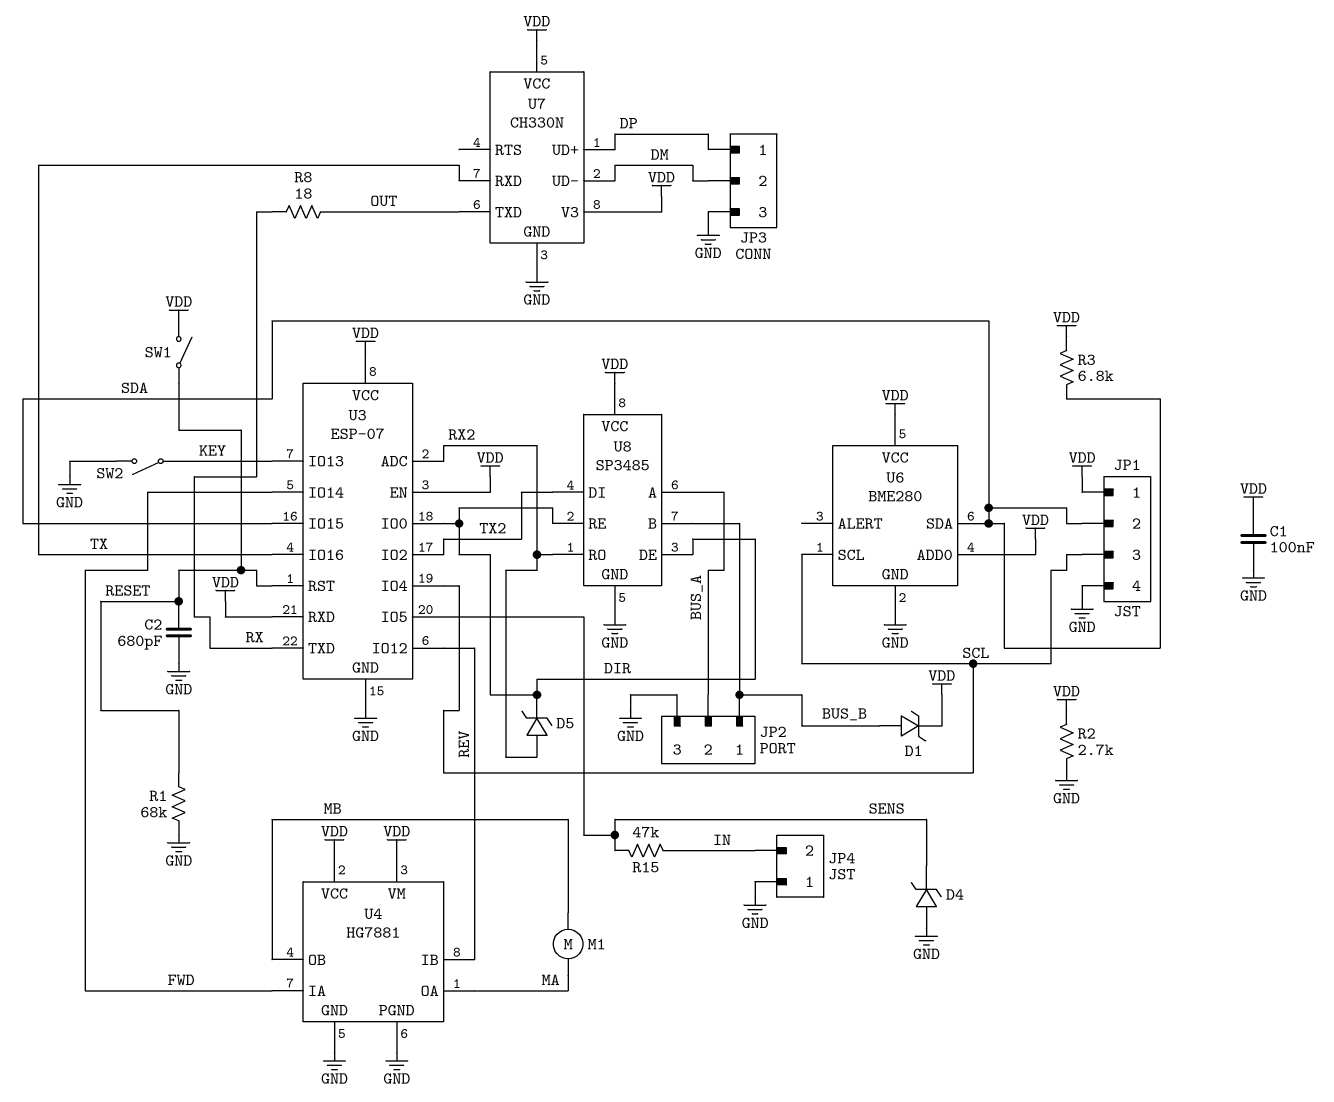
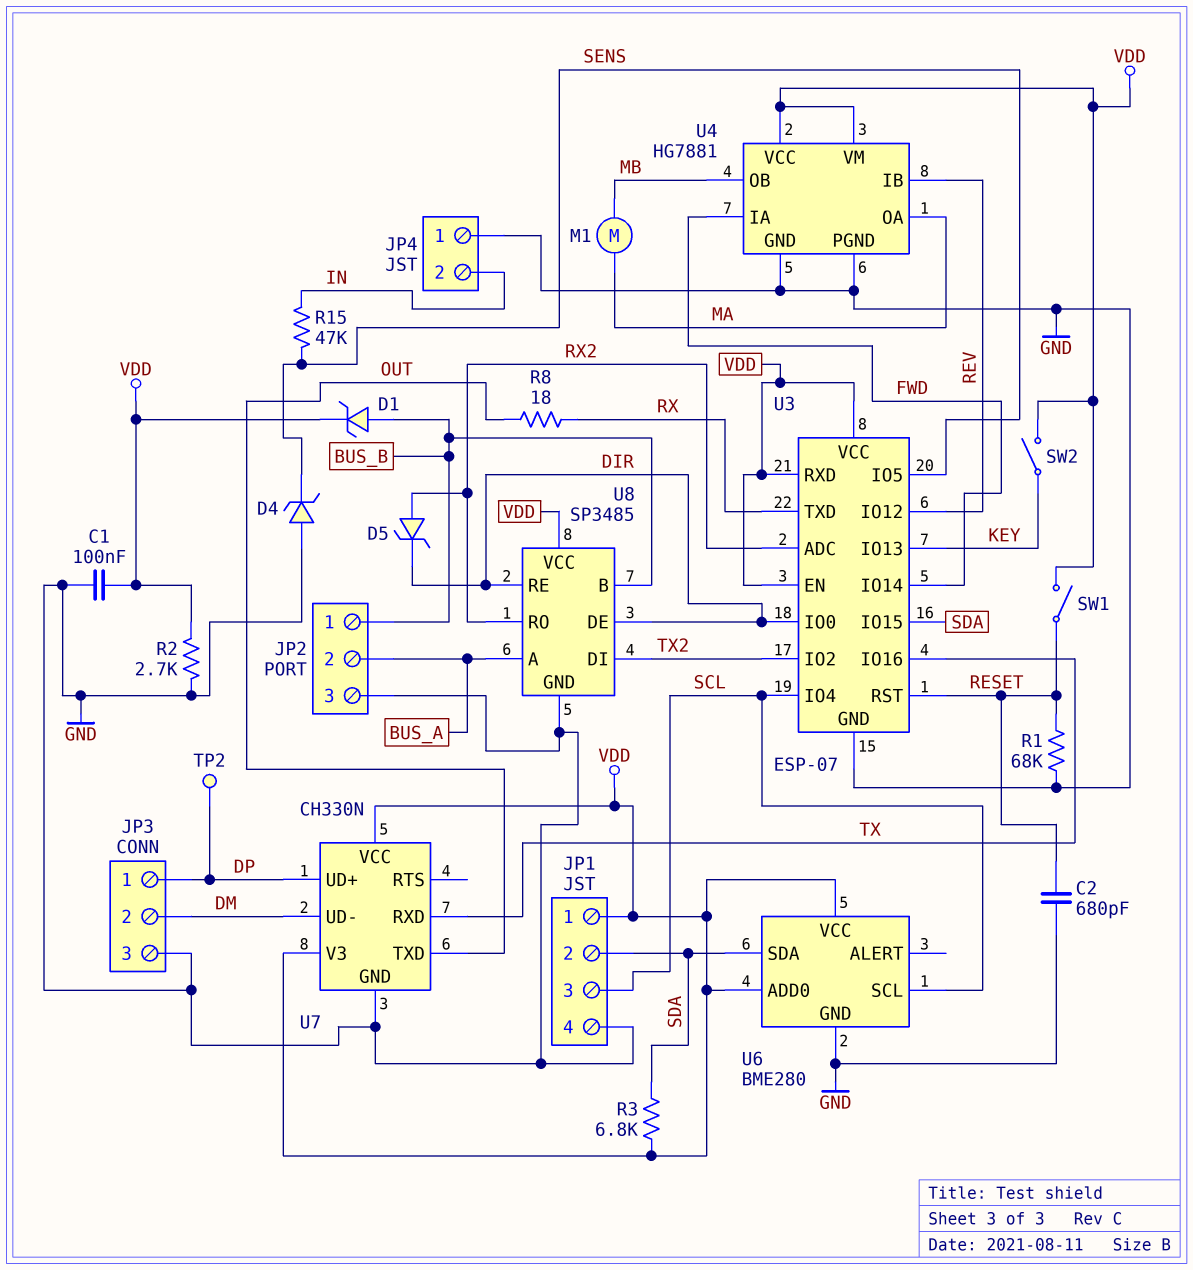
SW2: switch (GND, KEY) -> switch (KEY, VDD)
TP2: none -> test point (DP)

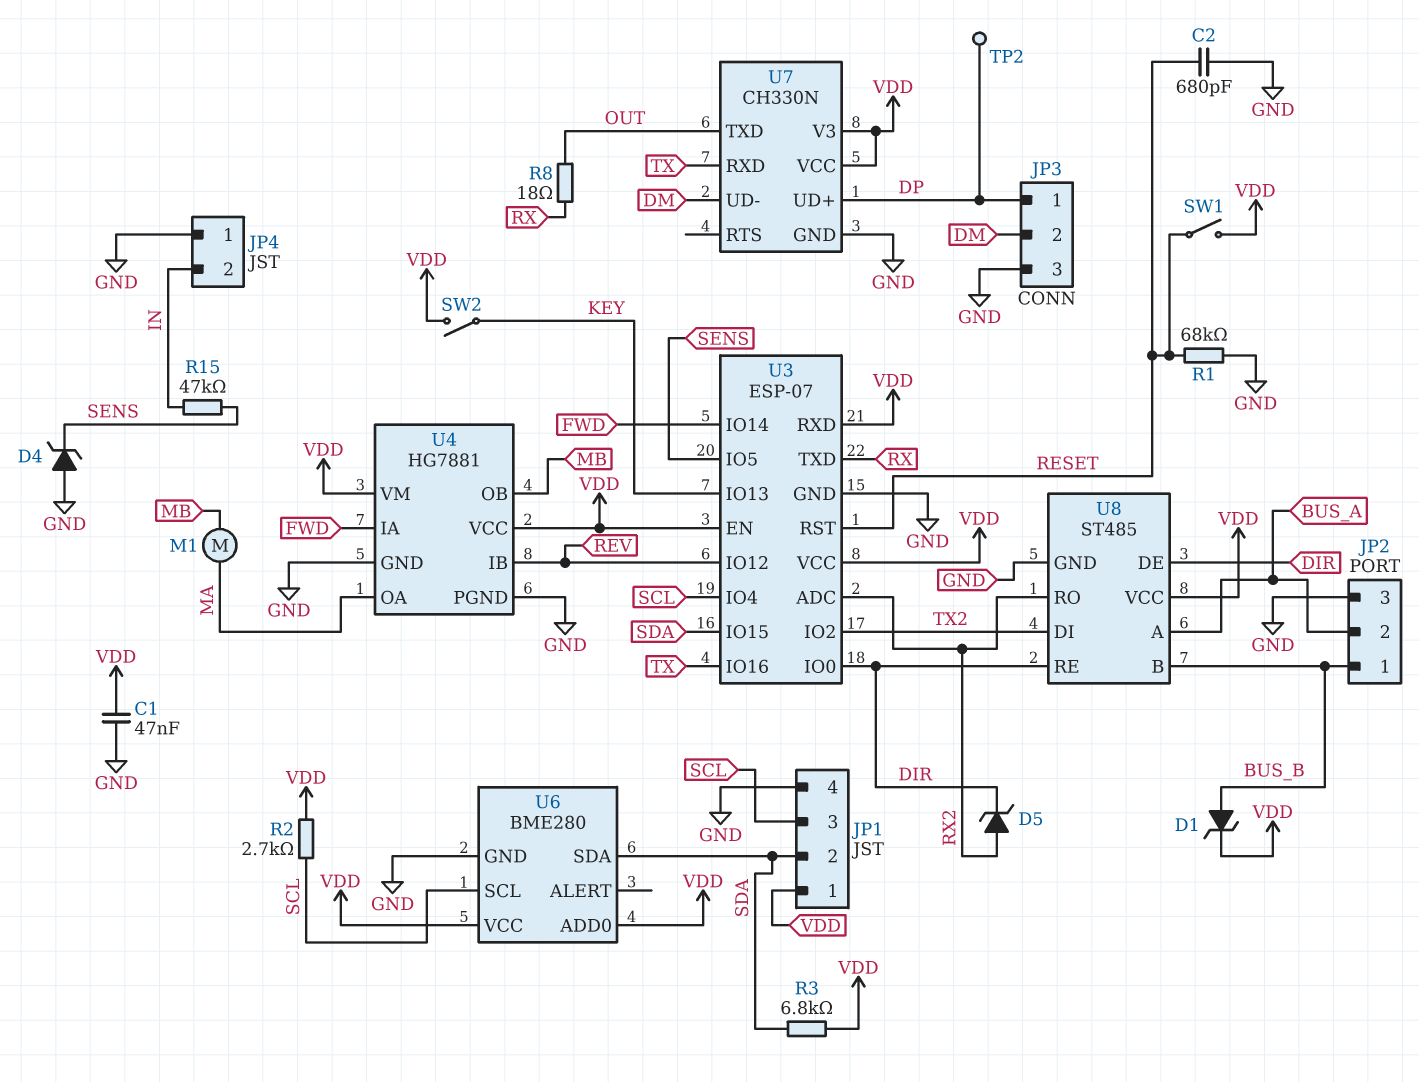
C1: 100nF (GND, VDD) -> 47nF (GND, VDD)
R2: 2.7k (GND, VDD) -> 2.7k (SCL, VDD)
U8: SP3485 -> ST485

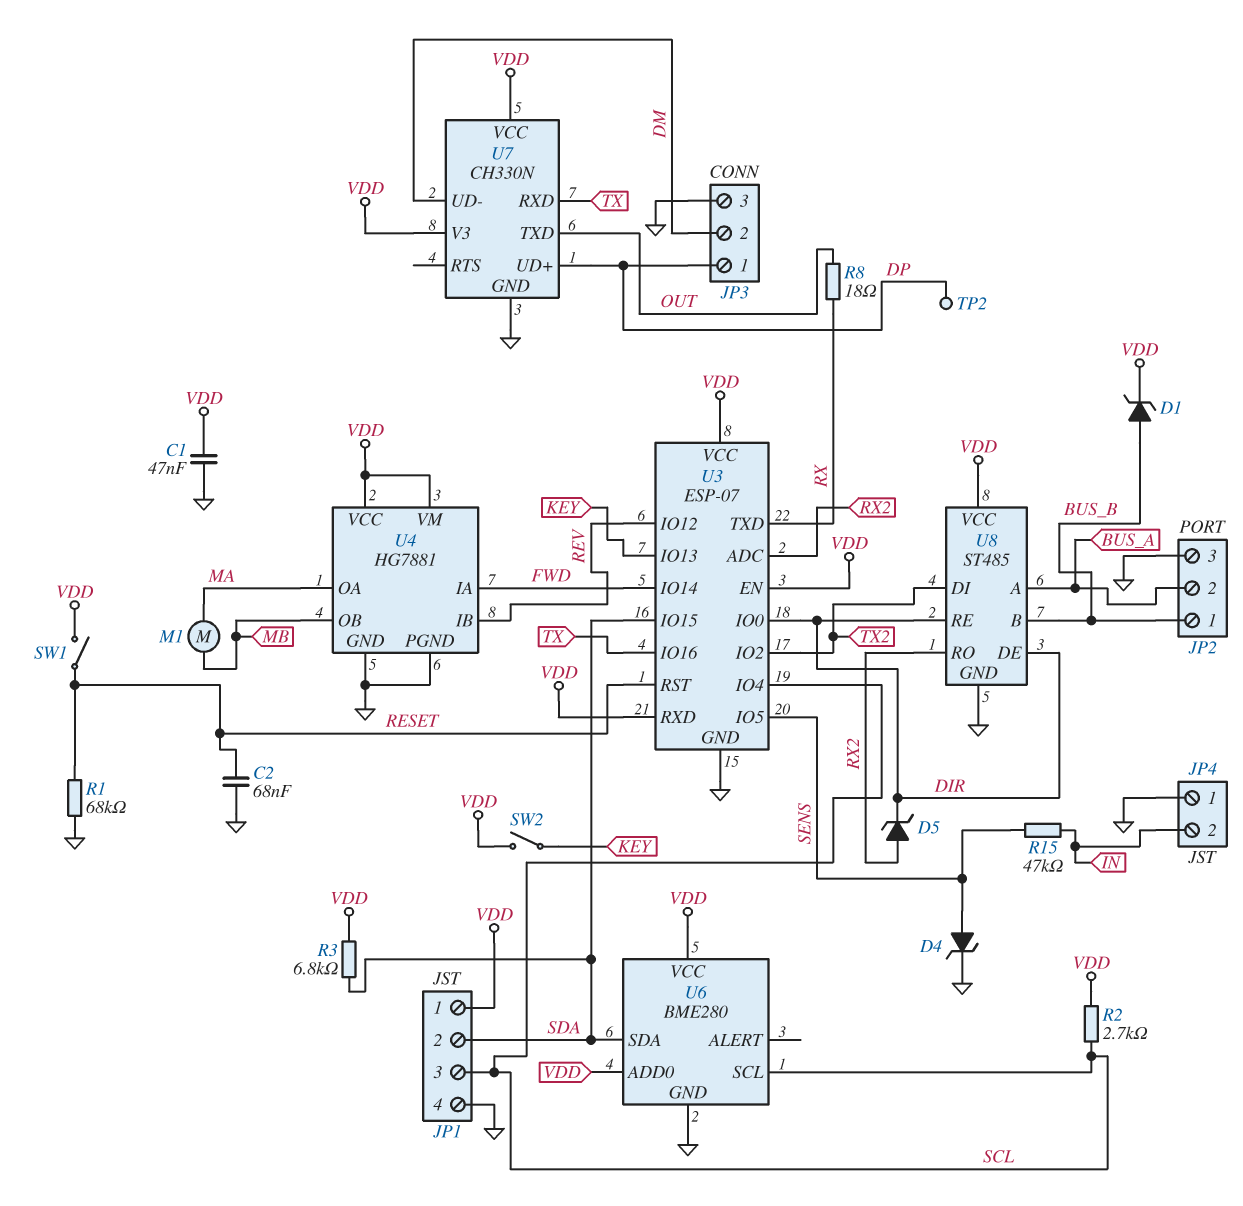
C2: 680pF (GND, RESET) -> 68nF (GND, RESET)
D4: zener (A GND, K SENS) -> zener (A SENS, K GND)

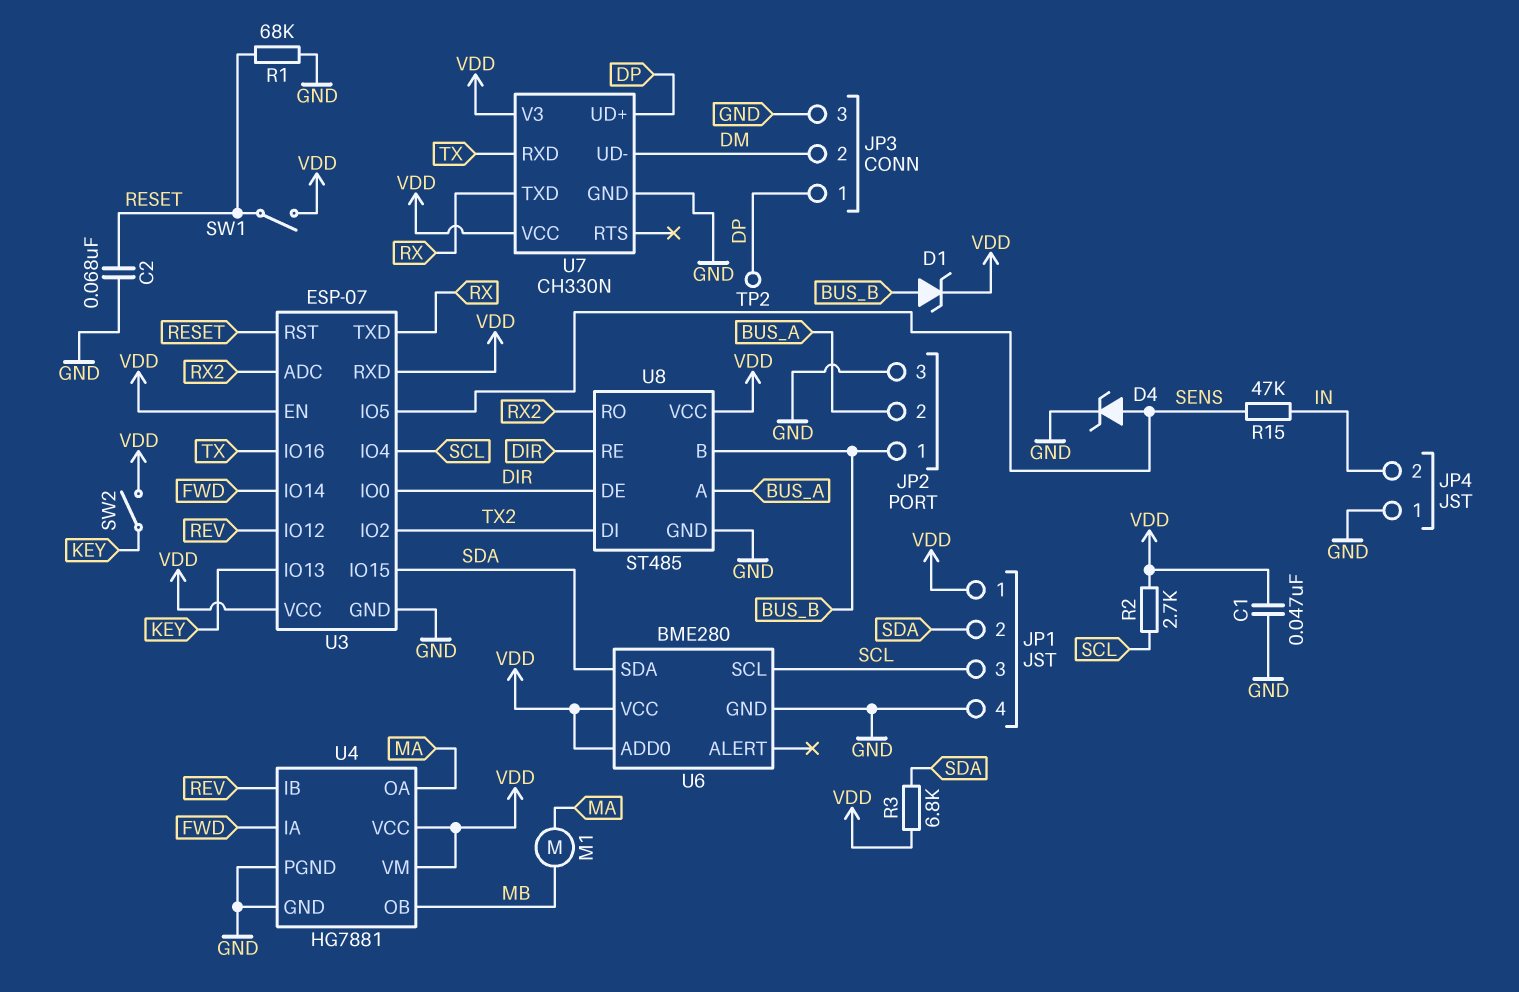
D5: zener (A RX2, K DIR) -> none
R8: 18 (OUT, RX) -> none
U7 pin TXD: OUT -> RX

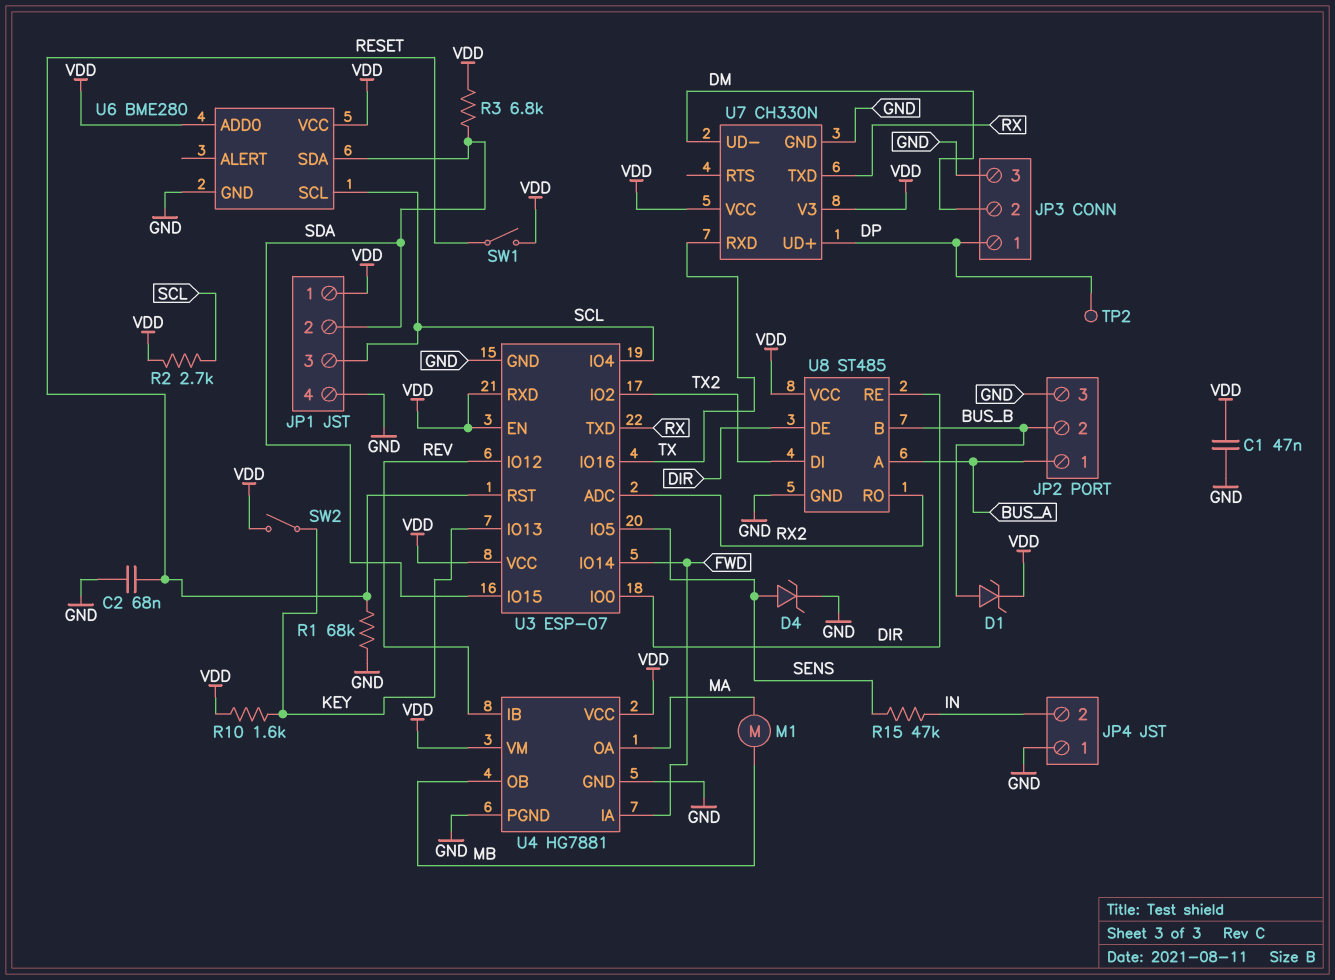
JP2 pin 1: BUS_B -> BUS_A
JP2 pin 2: BUS_A -> BUS_B
R10: none -> 1.6k (KEY, VDD)

